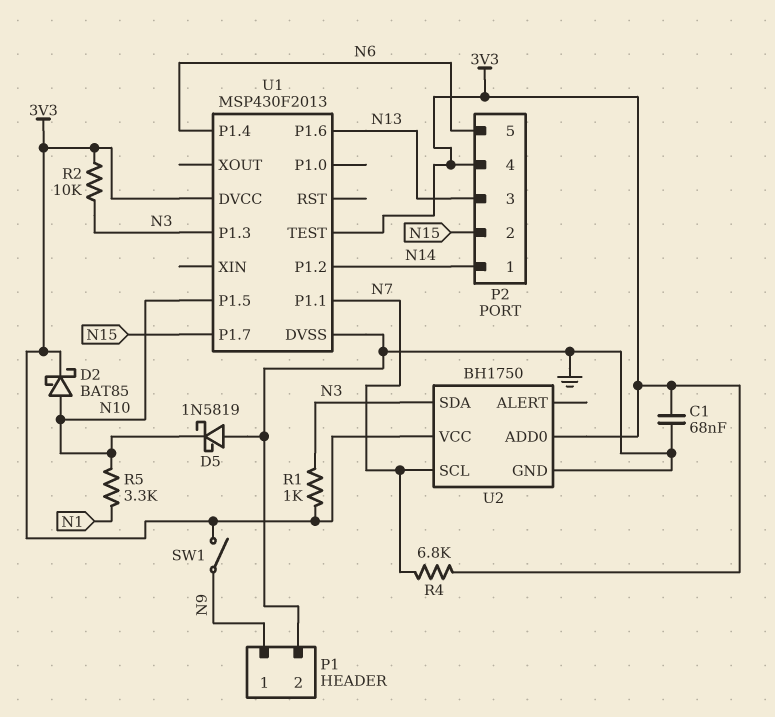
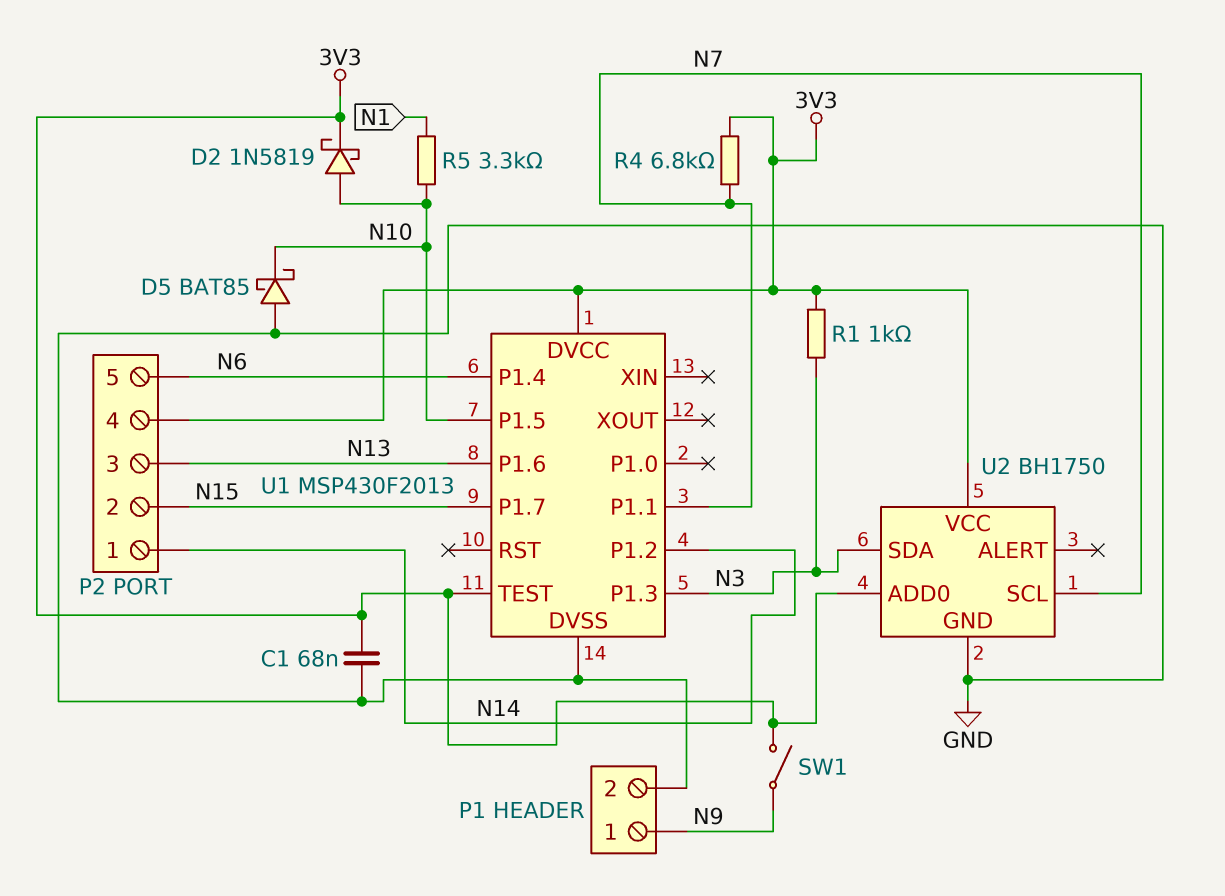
D2: schottky BAT85 (A N10, K 3V3) -> schottky 1N5819 (A N10, K 3V3)
D5: schottky 1N5819 (A GND, K N10) -> schottky BAT85 (A GND, K N10)
R2: 10k (3V3, N3) -> none

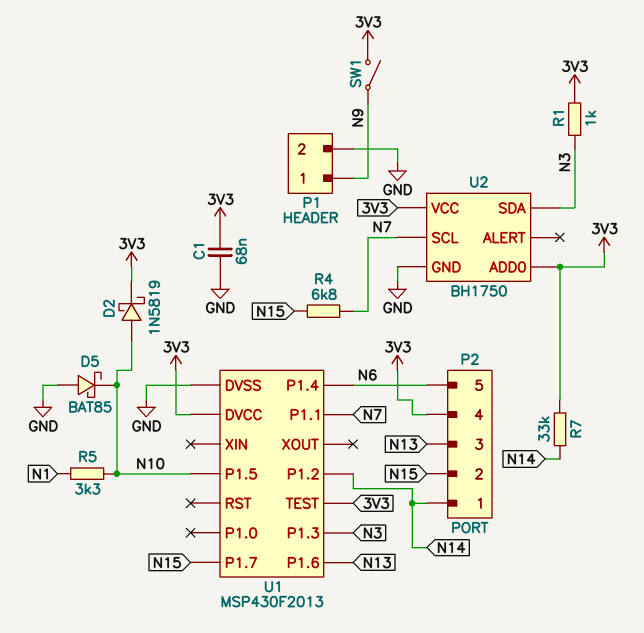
R4: 6.8k (3V3, N7) -> 6.8k (N7, N15)
R7: none -> 33k (3V3, N14)

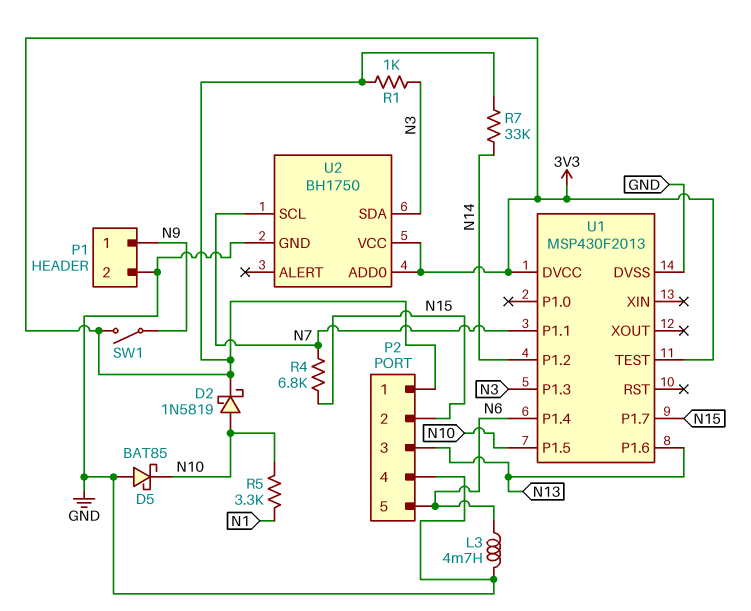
C1: 68nF (3V3, GND) -> none
L3: none -> 4.7mH (GND, N6)
P2 pin 1: N14 -> 3V3
P2 pin 4: 3V3 -> GND

